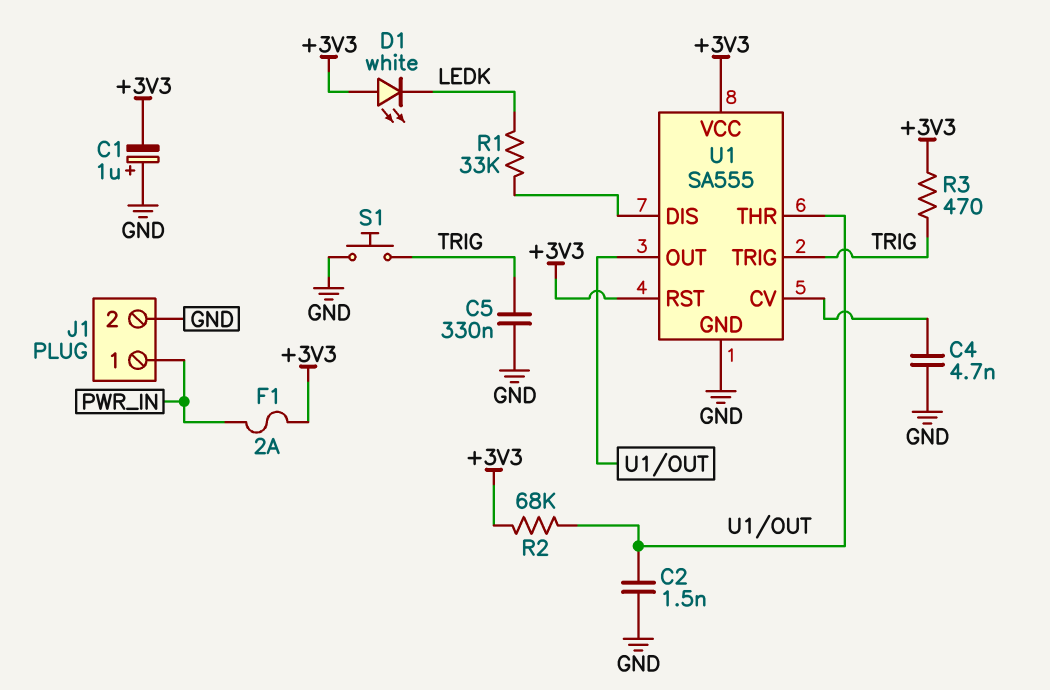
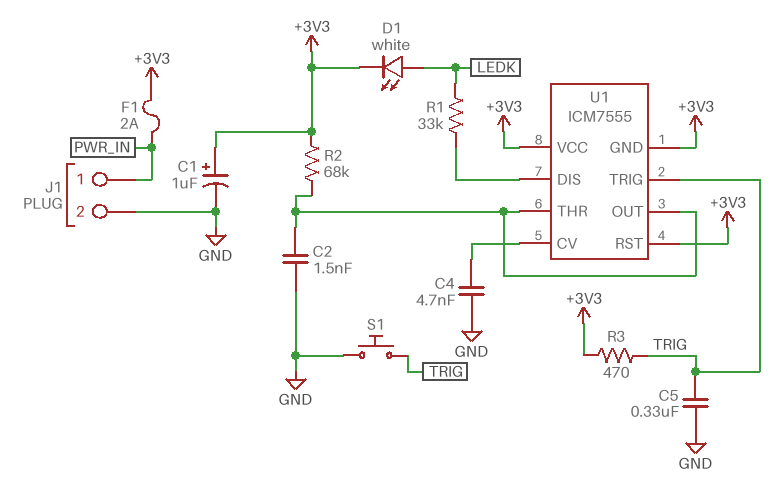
C1: 1uF (plus GND, minus +3V3) -> 1uF (plus +3V3, minus GND)
D1: LED white (A +3V3, K LEDK) -> LED white (A LEDK, K +3V3)
U1: SA555 -> ICM7555
U1 pin GND: GND -> +3V3

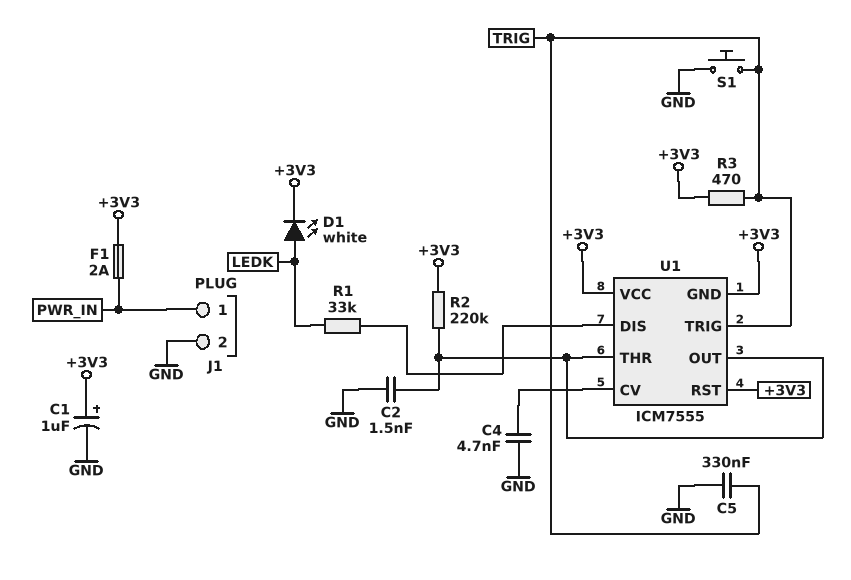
R2: 68k (+3V3, U1/OUT) -> 220k (+3V3, U1/OUT)

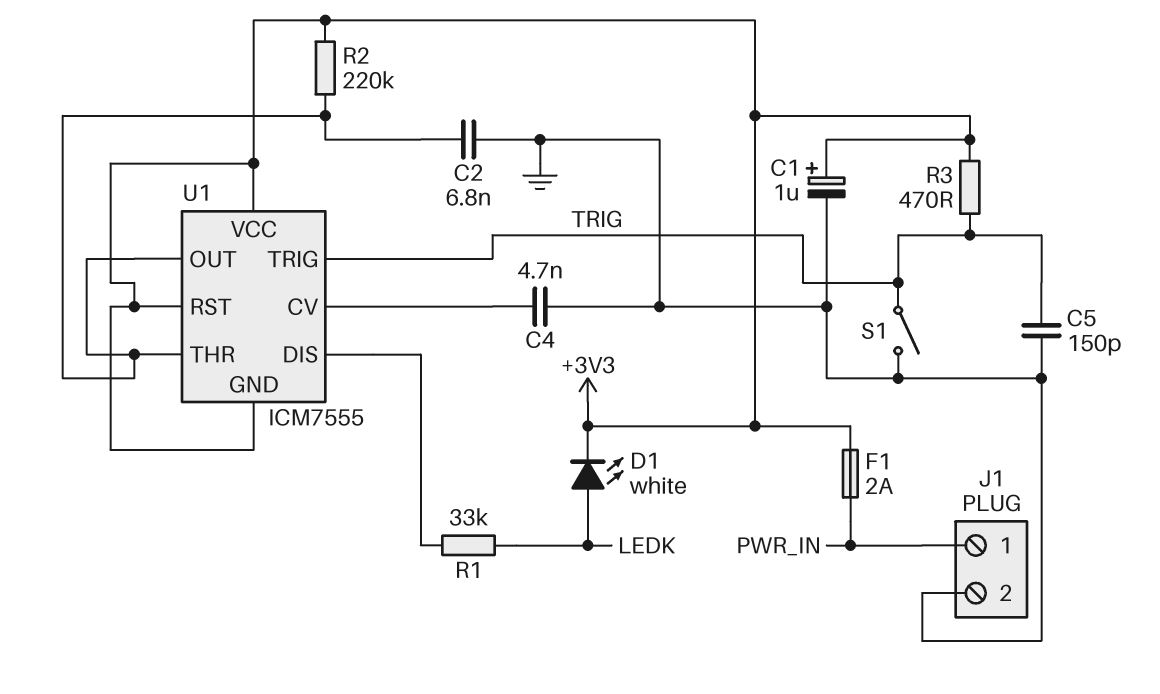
C2: 1.5nF (GND, U1/OUT) -> 6.8nF (GND, U1/OUT)
C5: 330nF (GND, TRIG) -> 150pF (GND, TRIG)
S1: button (GND, TRIG) -> switch (GND, TRIG)

